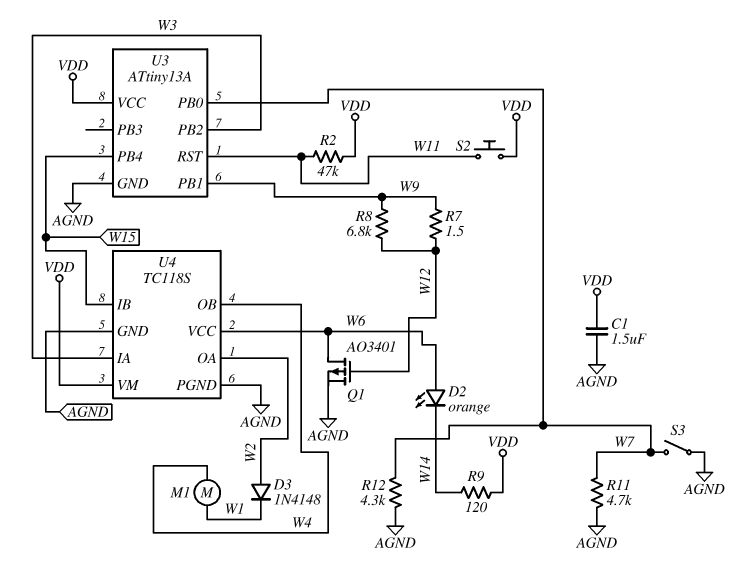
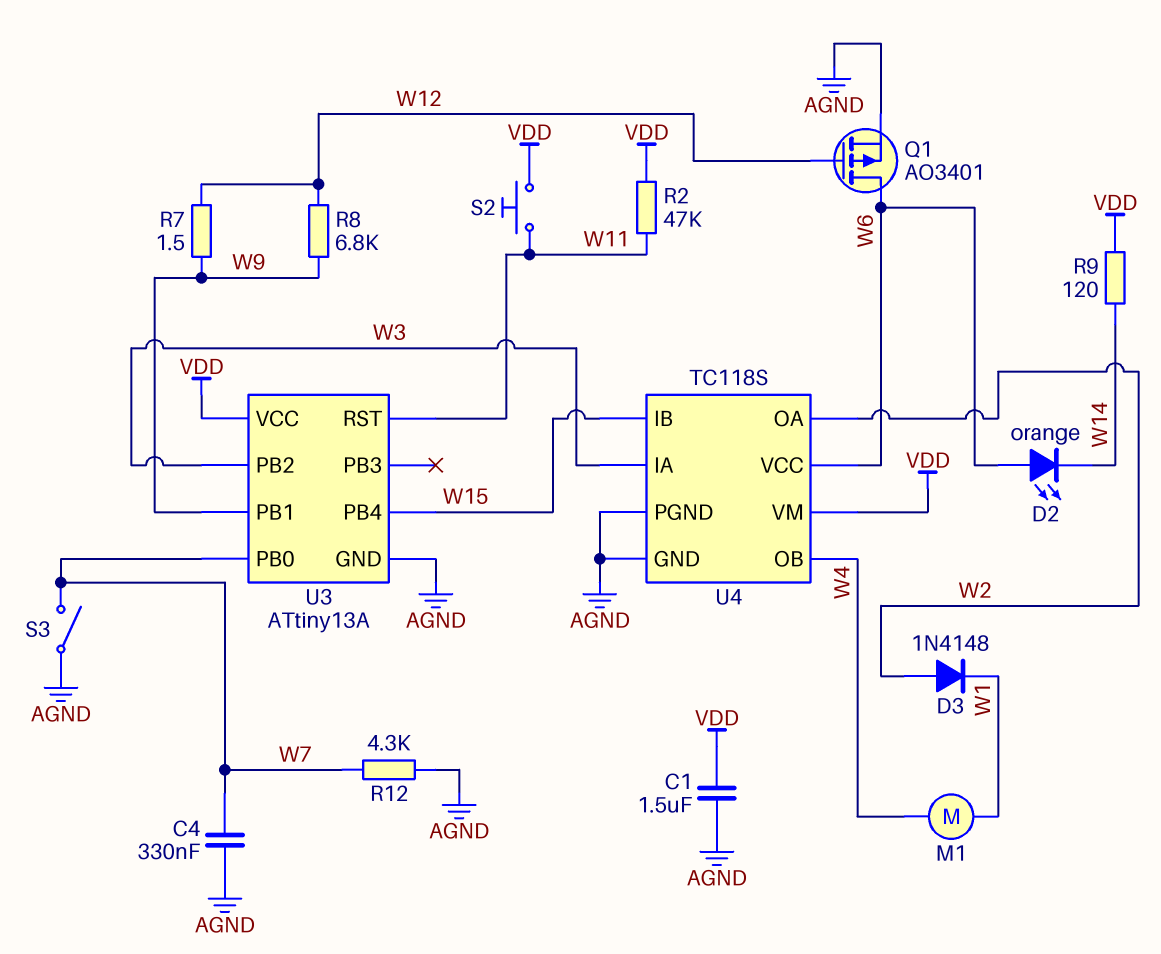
C4: none -> 330nF (AGND, W7)
R11: 4.7k (AGND, W7) -> none

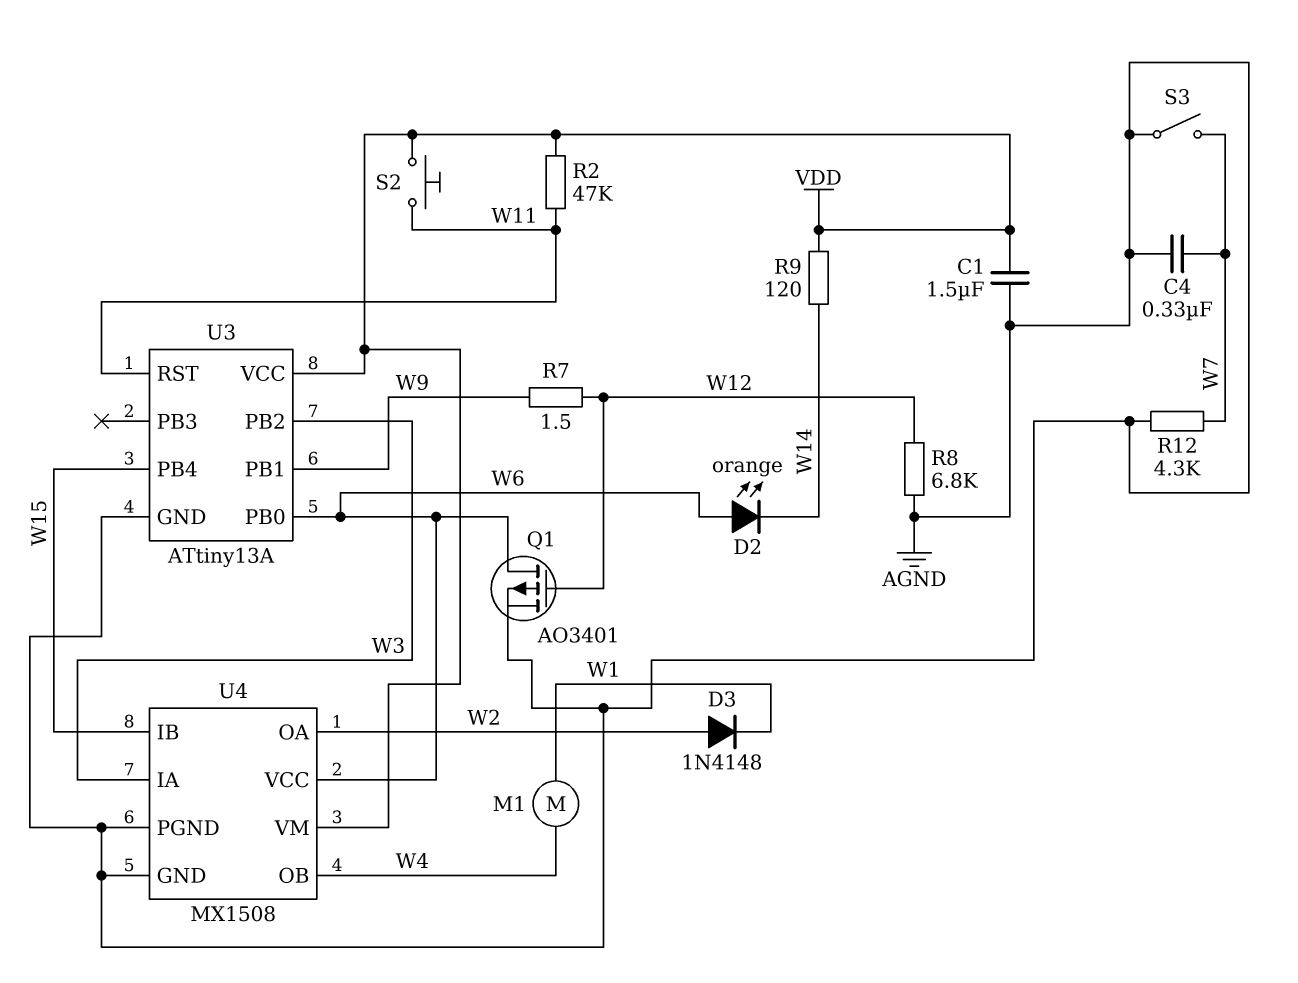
R8: 6.8k (W9, W12) -> 6.8k (AGND, W12)
U3 pin PB0: W7 -> W6
U4: TC118S -> MX1508

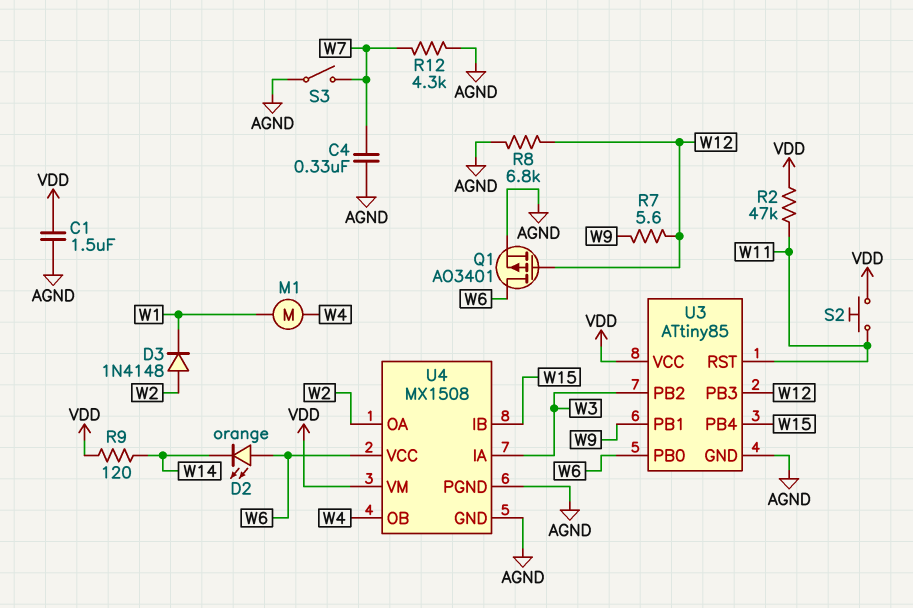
R7: 1.5 (W9, W12) -> 5.6 (W9, W12)
U3: ATtiny13A -> ATtiny85
U3 pin PB3: none -> W12

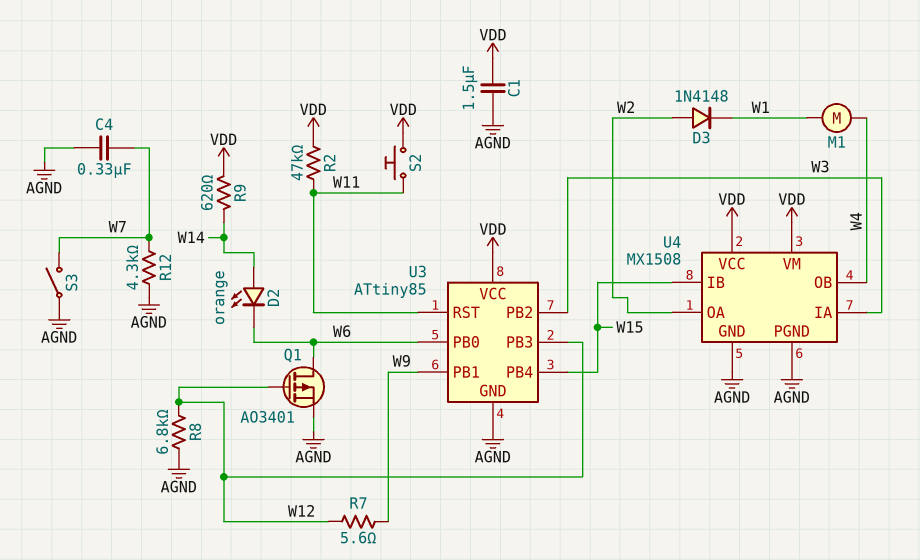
D2: LED orange (A W6, K W14) -> LED orange (A W14, K W6)
R9: 120 (VDD, W14) -> 620 (VDD, W14)
U4 pin VCC: W6 -> VDD

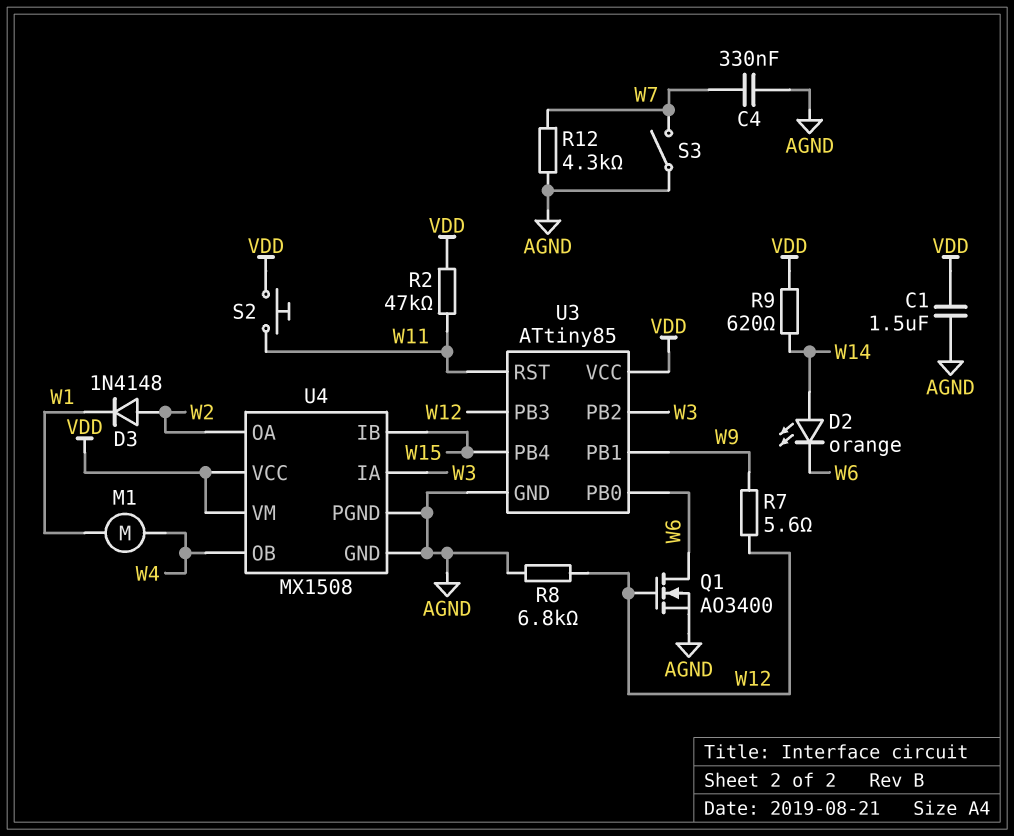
Q1: PMOS AO3401 (G W12, D W6, S AGND) -> NMOS AO3400 (G W12, D W6, S AGND)

